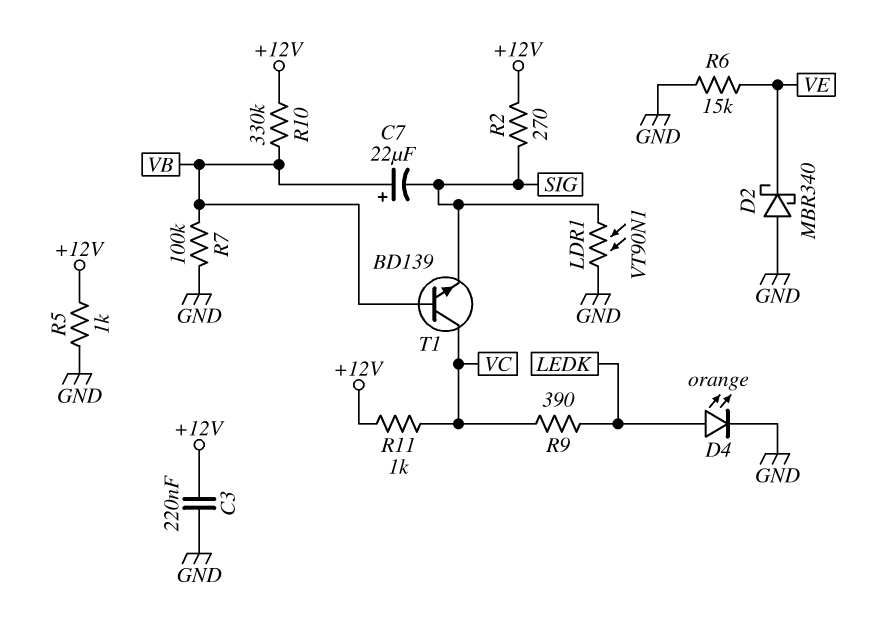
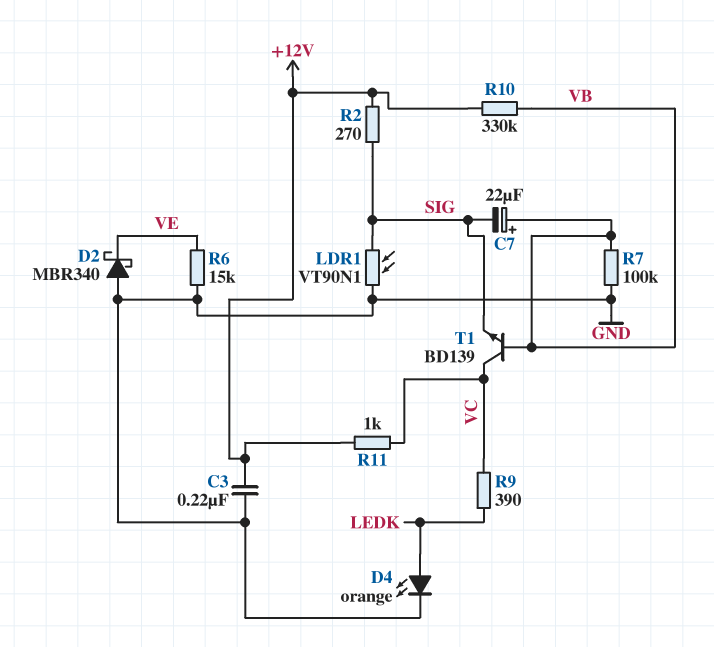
R5: 1k (+12V, GND) -> none

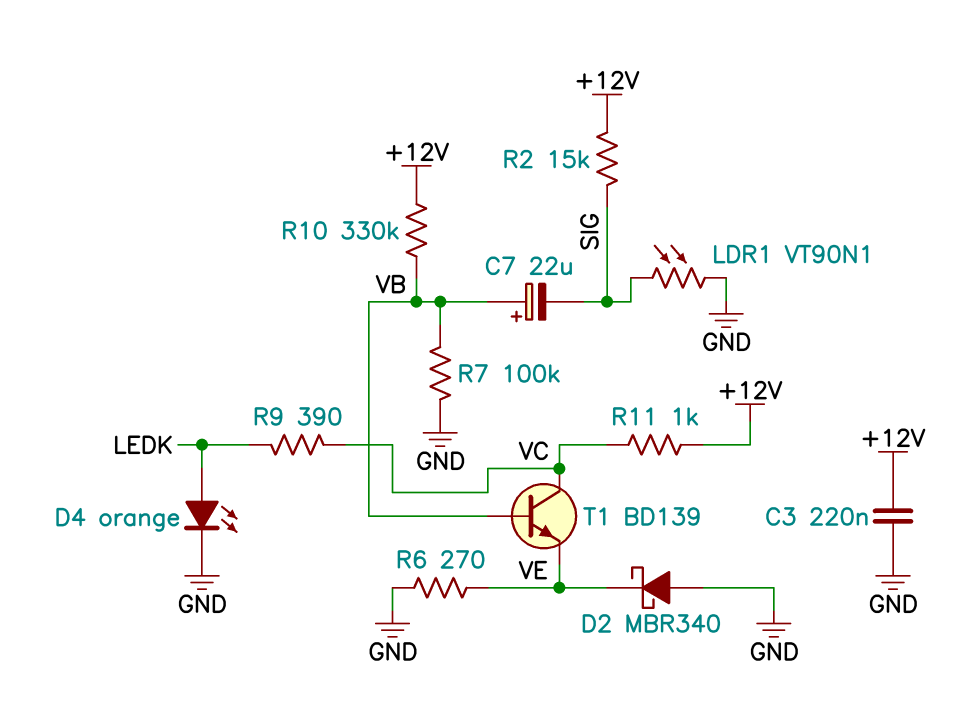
R2: 270 (+12V, SIG) -> 15k (+12V, SIG)
R6: 15k (GND, VE) -> 270 (GND, VE)
T1: NPN BD139 (B VB, C VC, E SIG) -> NPN BD139 (B VB, C VC, E VE)

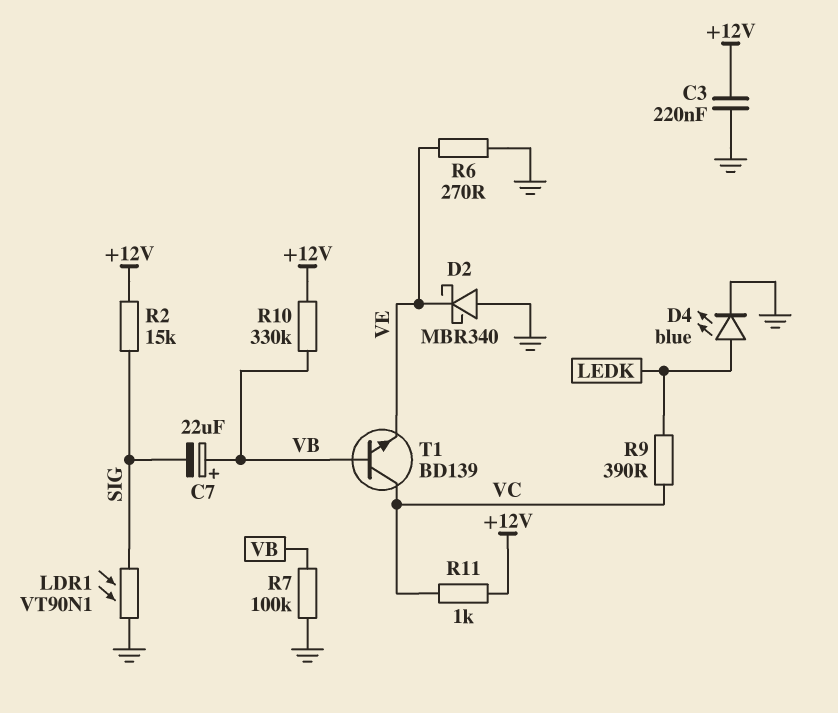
D4: LED orange (A LEDK, K GND) -> LED blue (A LEDK, K GND)

